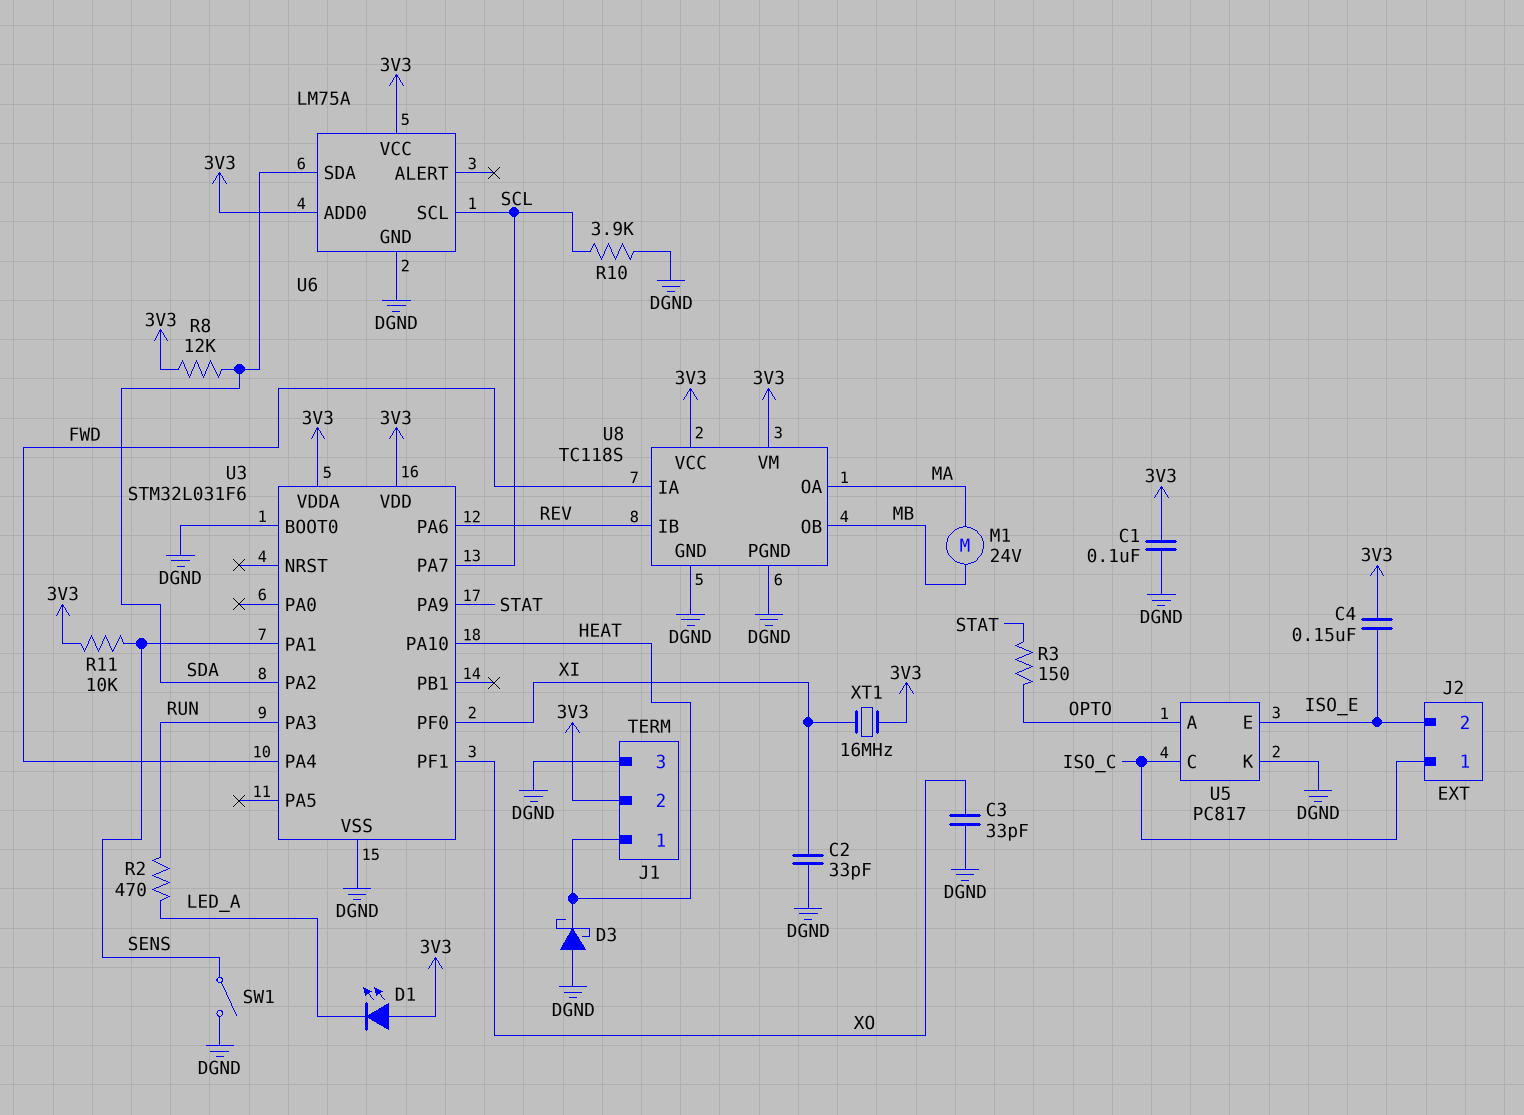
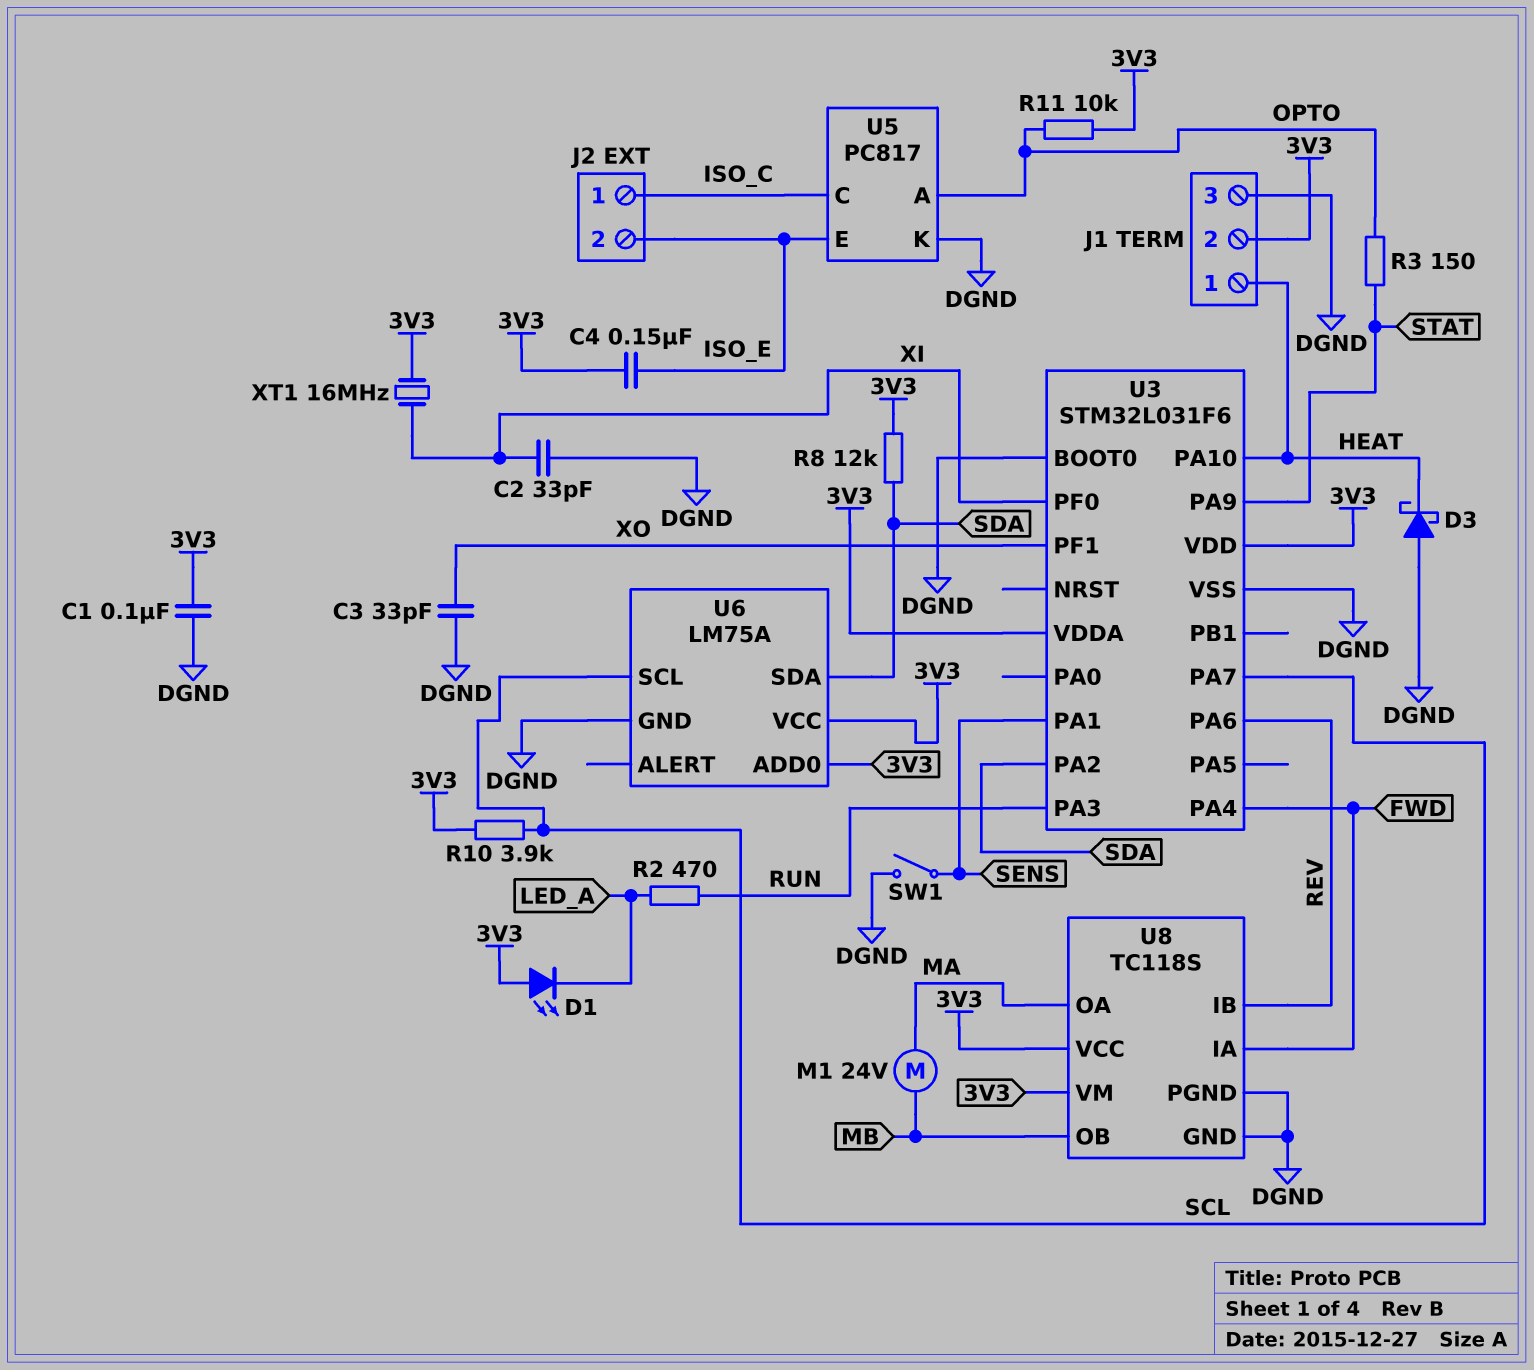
R10: 3.9k (DGND, SCL) -> 3.9k (3V3, SCL)
R11: 10k (3V3, SENS) -> 10k (3V3, OPTO)

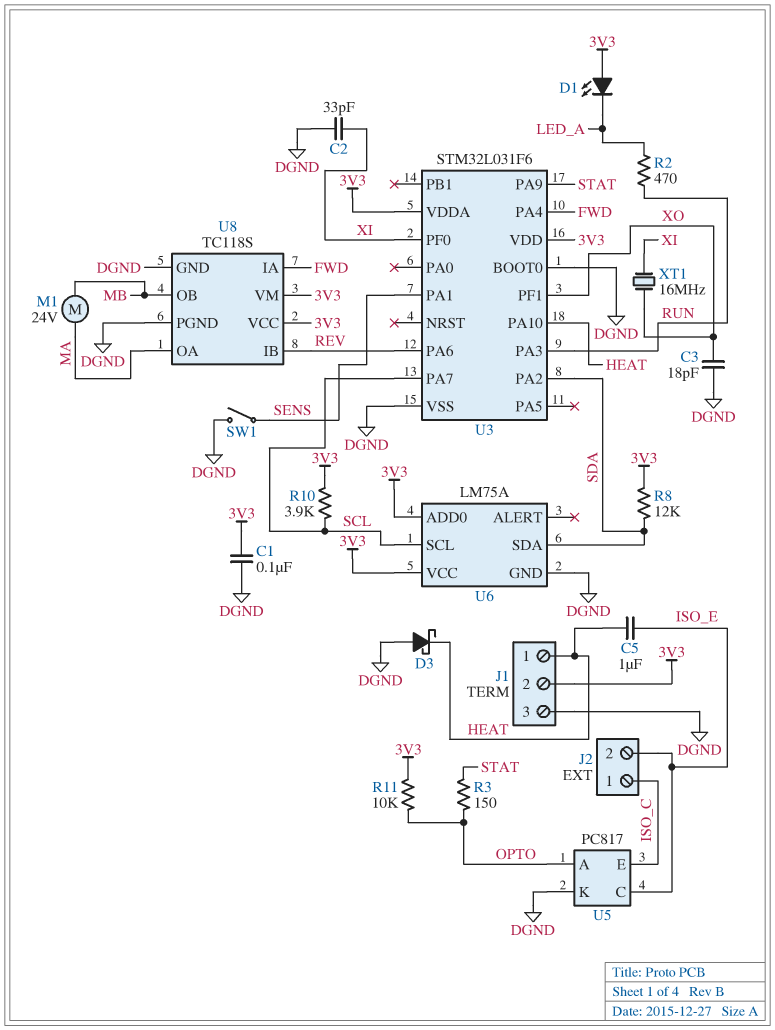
C3: 33pF (DGND, XO) -> 18pF (DGND, XO)
C4: 150nF (3V3, ISO_E) -> none
C5: none -> 1uF (HEAT, ISO_E)
U5 pin C: ISO_C -> ISO_E
U5 pin E: ISO_E -> ISO_C
XT1: 16MHz (3V3, XI) -> 16MHz (XI, XO)

